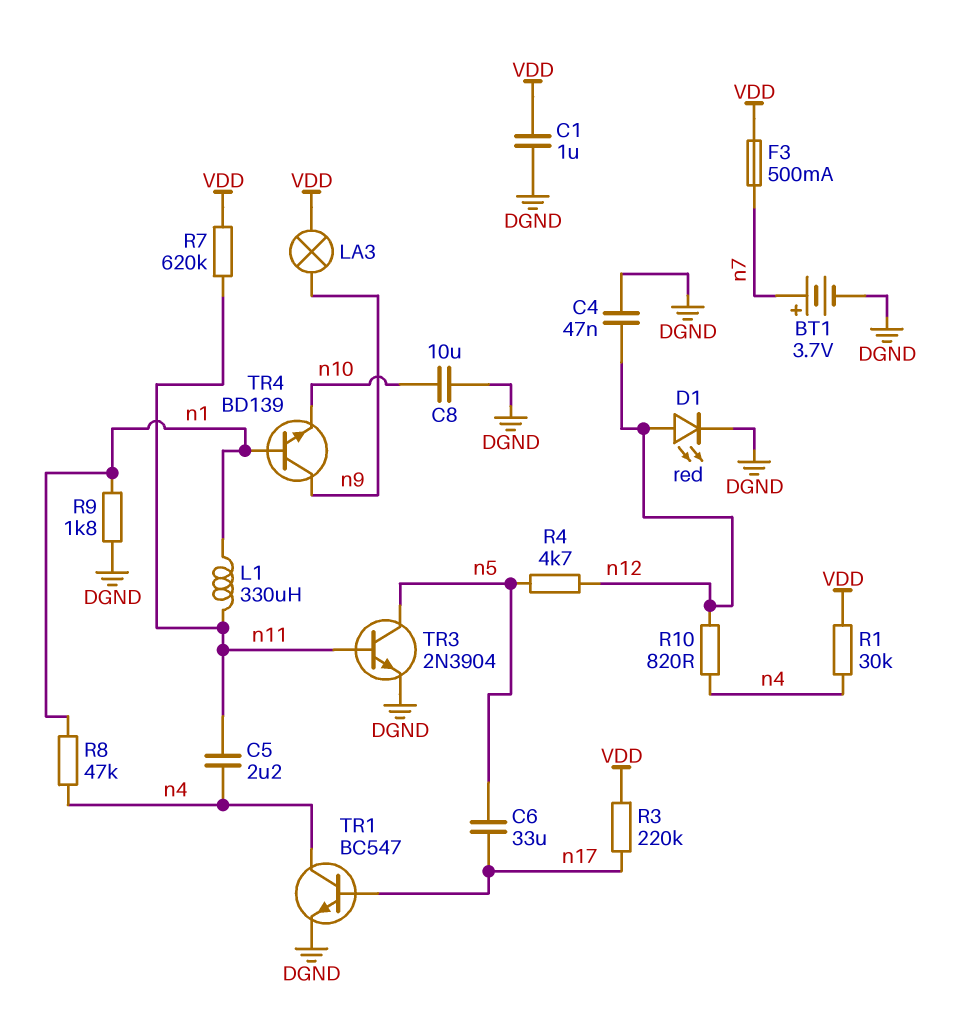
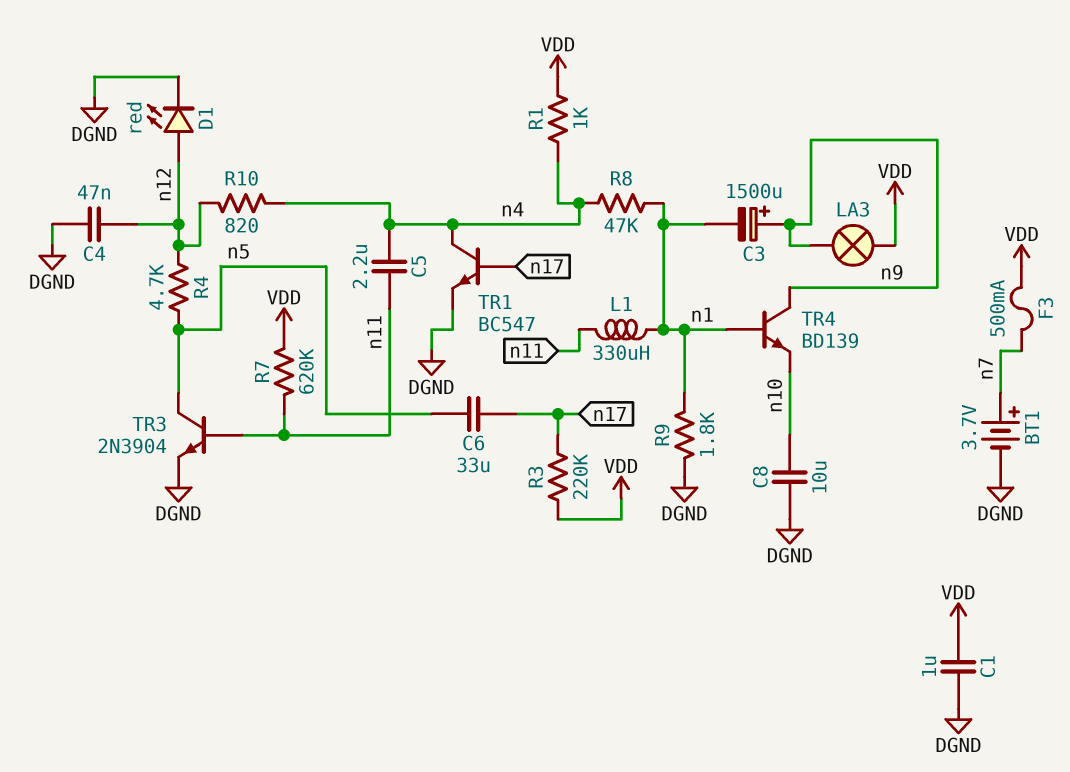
C3: none -> 1500uF (plus n9, minus n1)
R1: 30k (VDD, n4) -> 1k (VDD, n4)

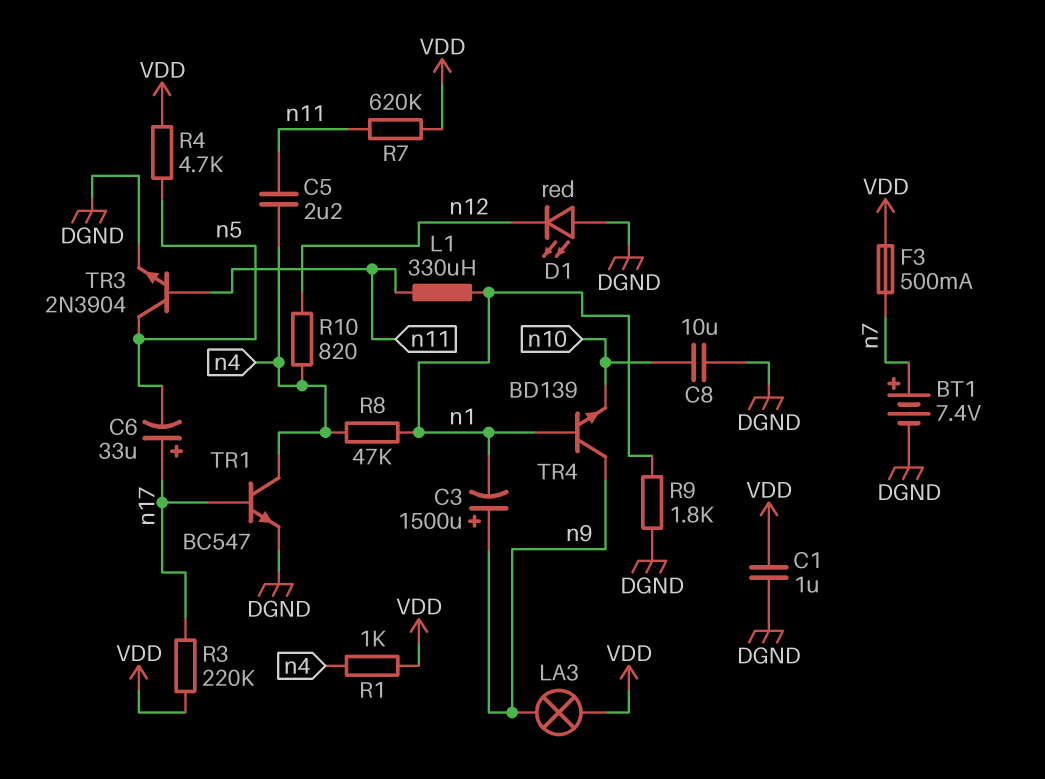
BT1: 3.7V (plus n7, minus DGND) -> 7.4V (plus n7, minus DGND)
C4: 47nF (DGND, n12) -> none
C6: 33uF (n5, n17) -> 33uF (plus n17, minus n5)
D1: LED red (A n12, K DGND) -> LED red (A DGND, K n12)
R4: 4.7k (n5, n12) -> 4.7k (VDD, n5)

